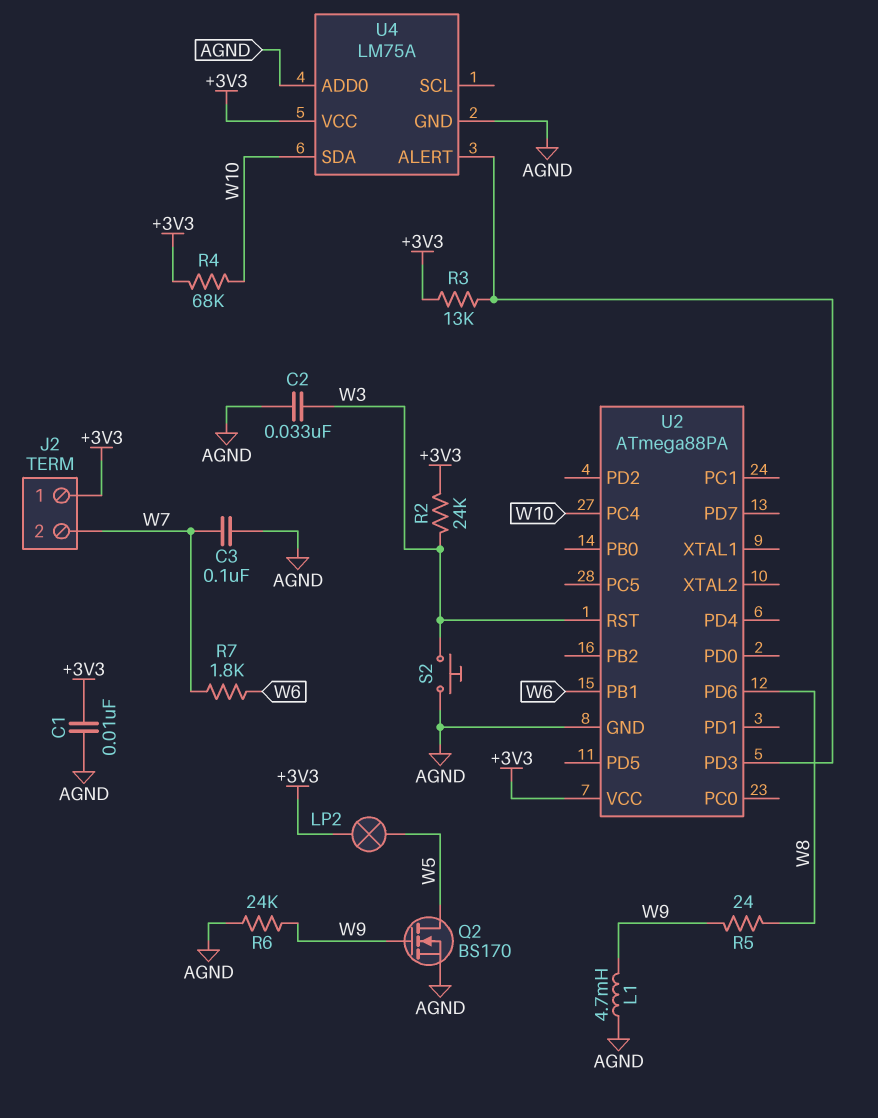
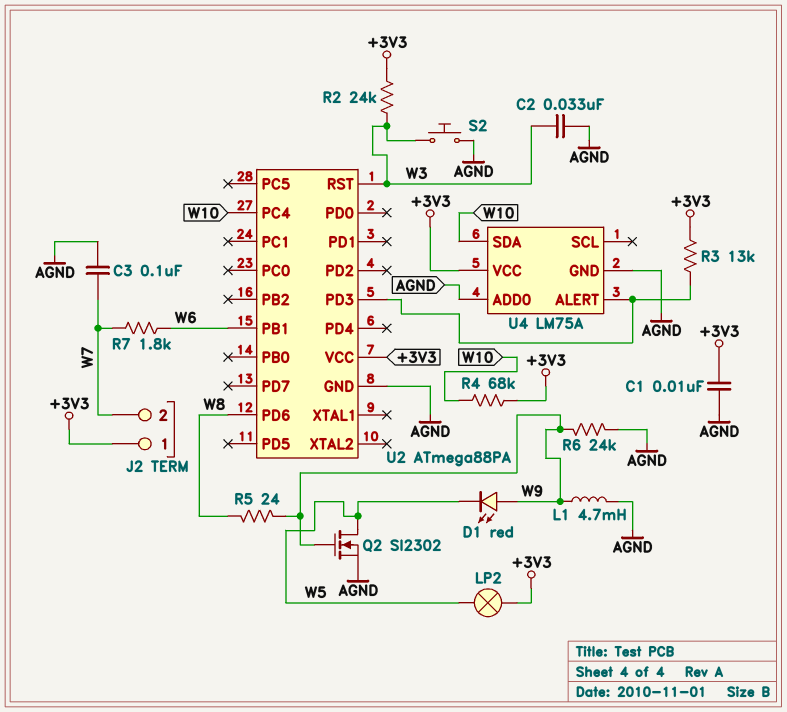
D1: none -> LED red (A W9, K W5)
Q2: NMOS BS170 (G W9, D W5, S AGND) -> NMOS SI2302 (G W9, D W5, S AGND)

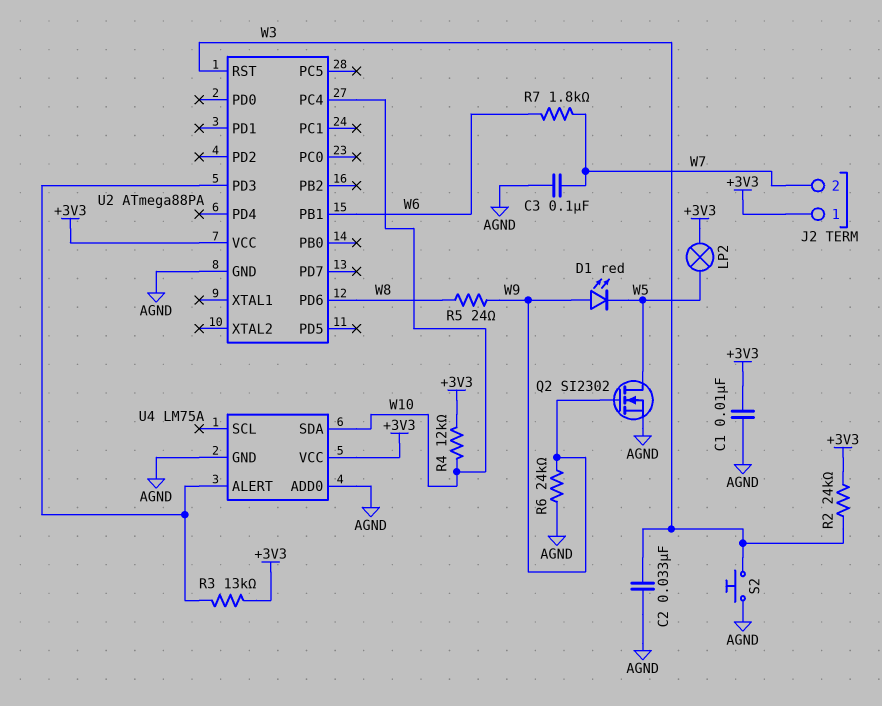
L1: 4.7mH (AGND, W9) -> none
R4: 68k (+3V3, W10) -> 12k (+3V3, W10)

